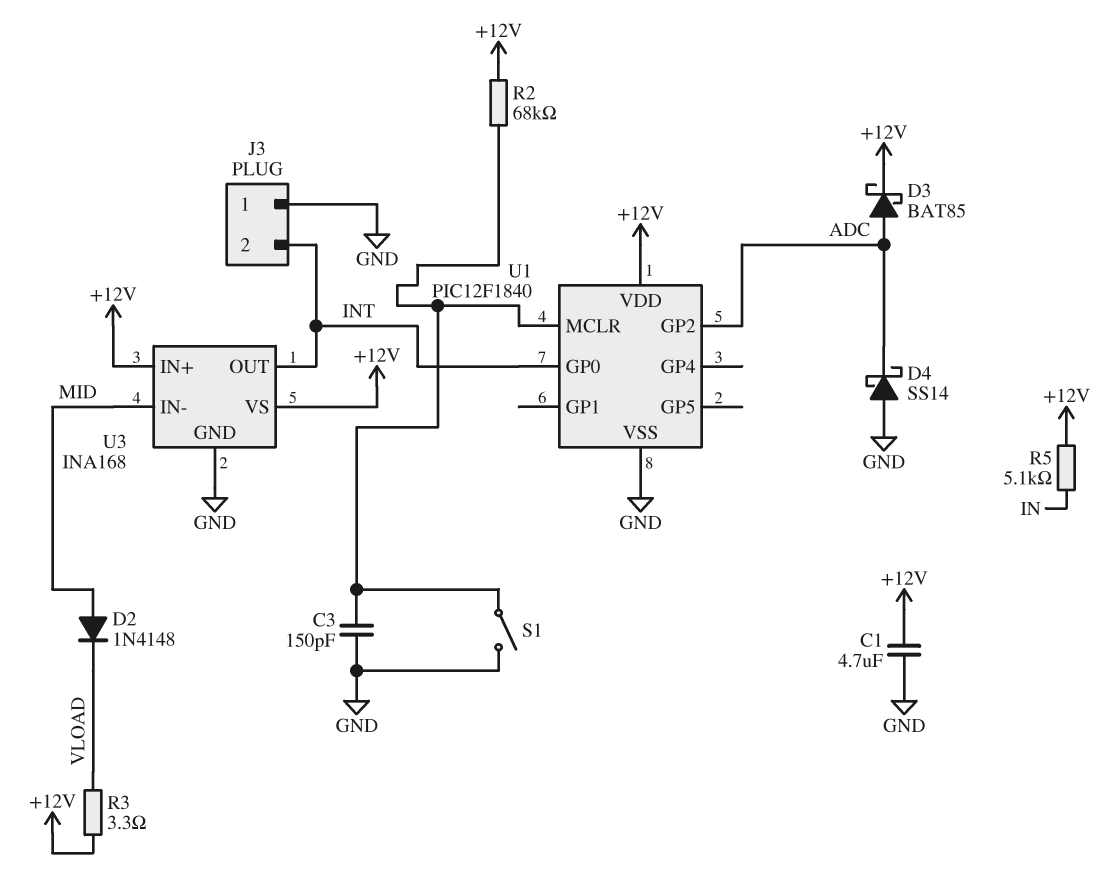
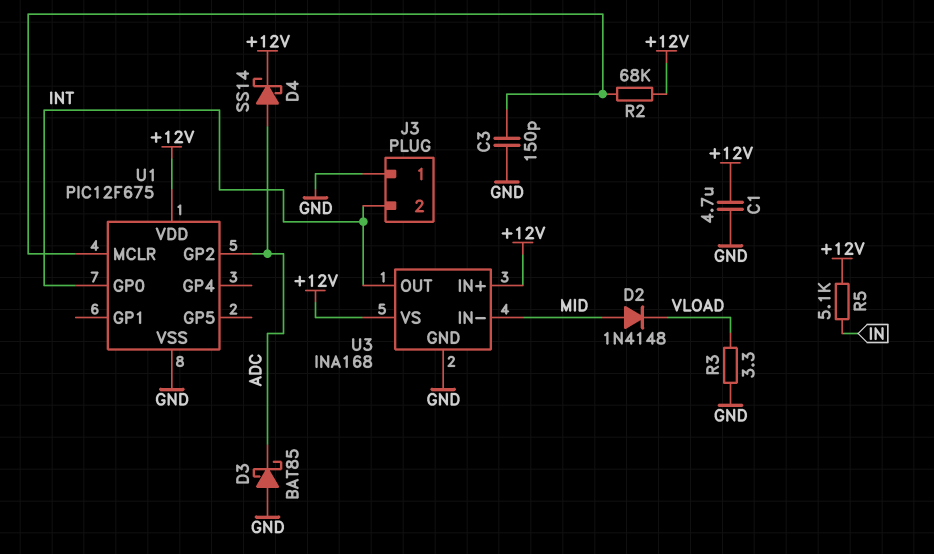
D3: schottky BAT85 (A ADC, K +12V) -> schottky BAT85 (A GND, K ADC)
D4: schottky SS14 (A GND, K ADC) -> schottky SS14 (A ADC, K +12V)
R3: 3.3 (+12V, VLOAD) -> 3.3 (GND, VLOAD)
S1: switch (GND, U1/MCLR) -> none
U1: PIC12F1840 -> PIC12F675

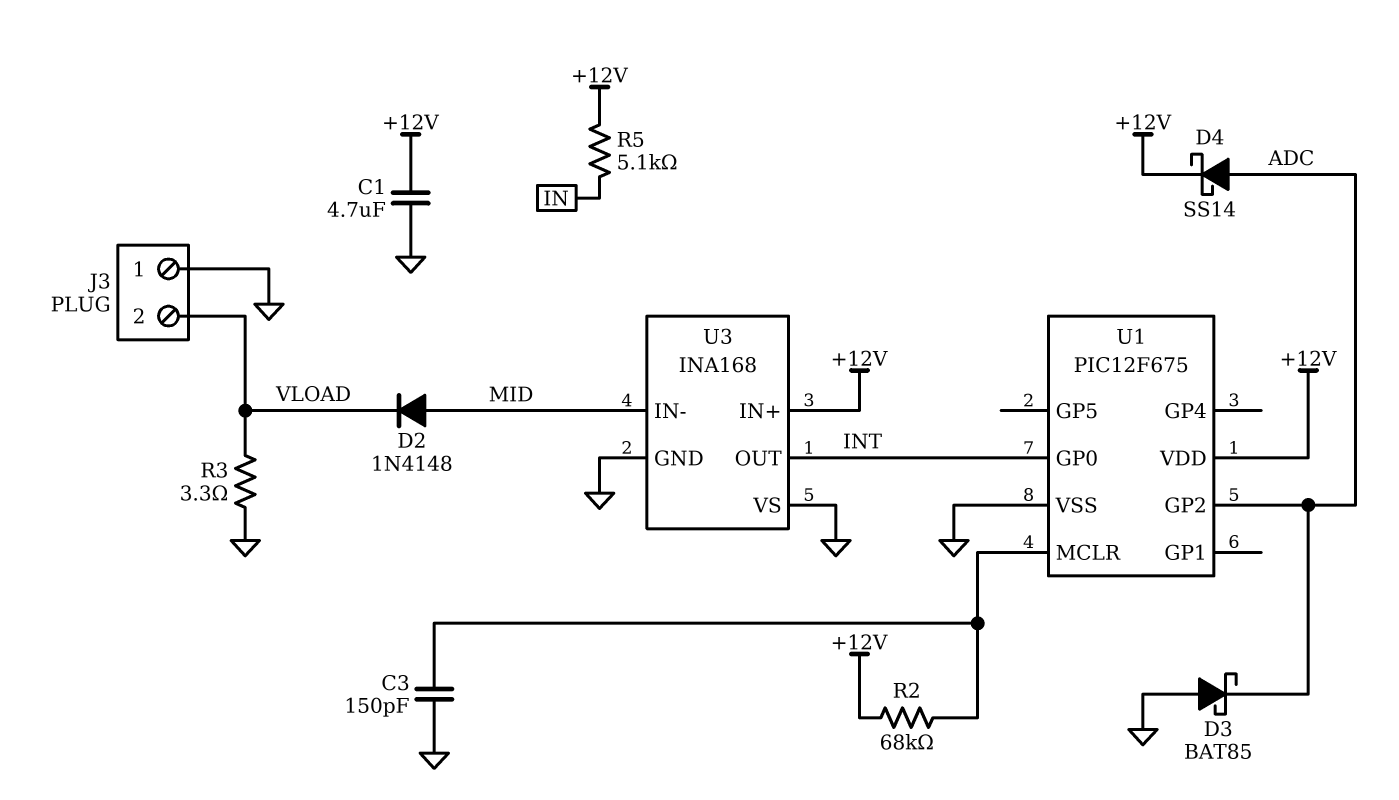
J3 pin 2: INT -> VLOAD
U3 pin VS: +12V -> GND

